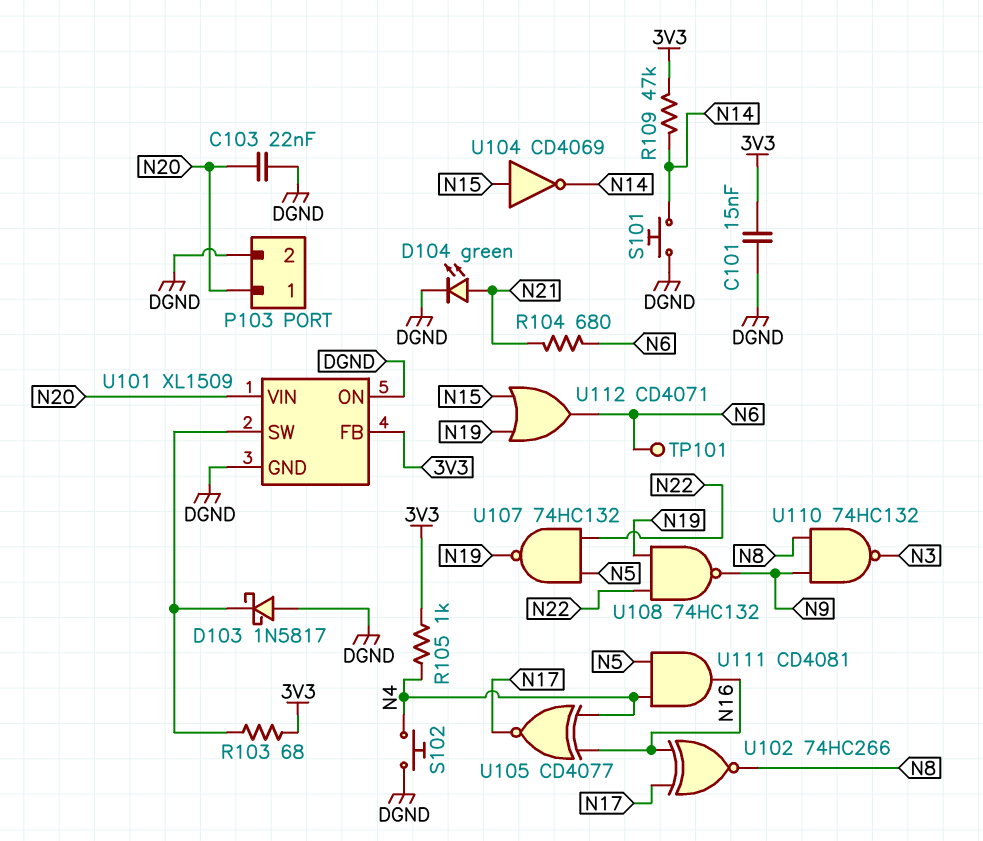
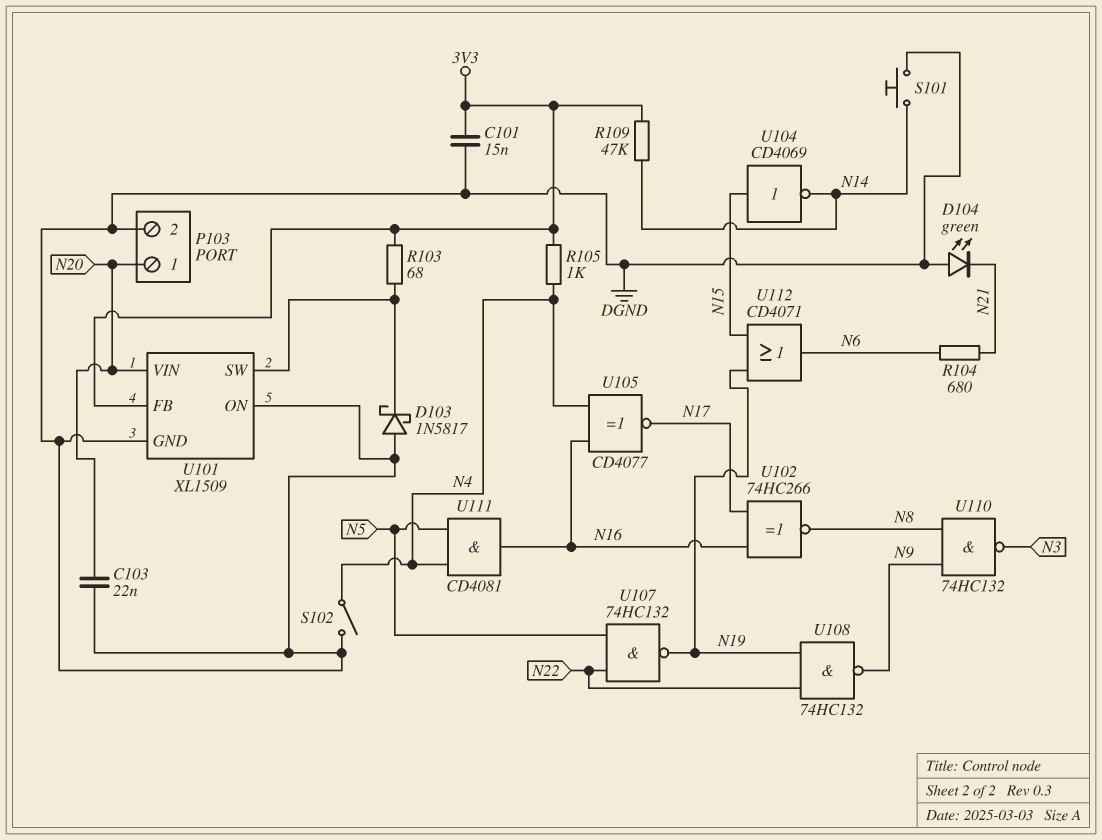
D104: LED green (A N21, K DGND) -> LED green (A DGND, K N21)
S102: button (DGND, N4) -> switch (DGND, N4)
TP101: test point (N6) -> none

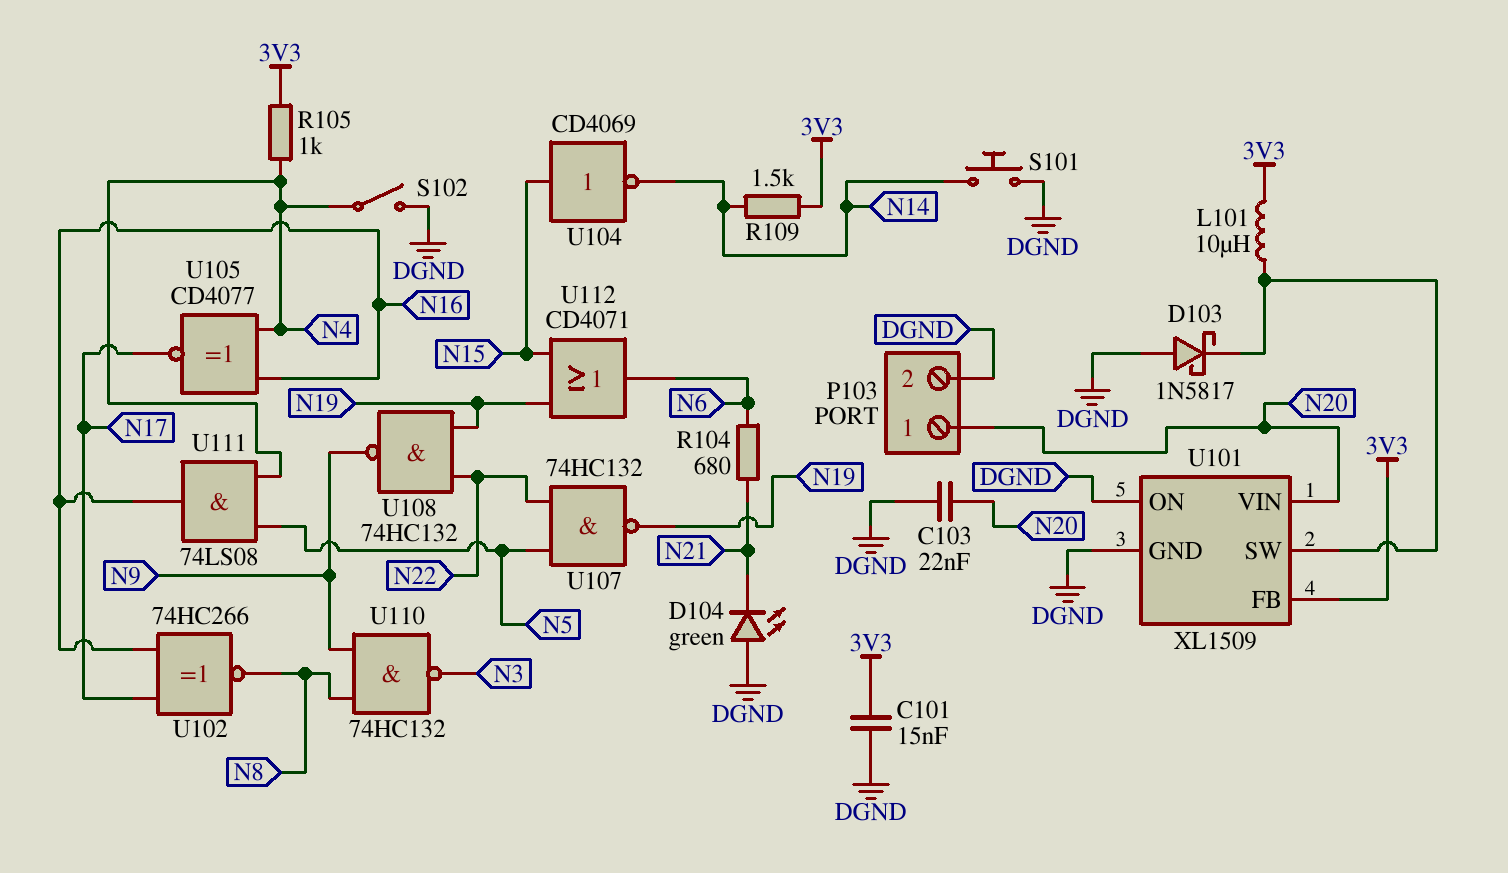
L101: none -> 10uH (3V3, U101/SW)
R103: 68 (3V3, U101/SW) -> none
R109: 47k (3V3, N14) -> 1.5k (3V3, N14)
U111: AND CD4081 (in N4, in N5, out N16) -> AND 74LS08 (in N4, in N5, out N16)

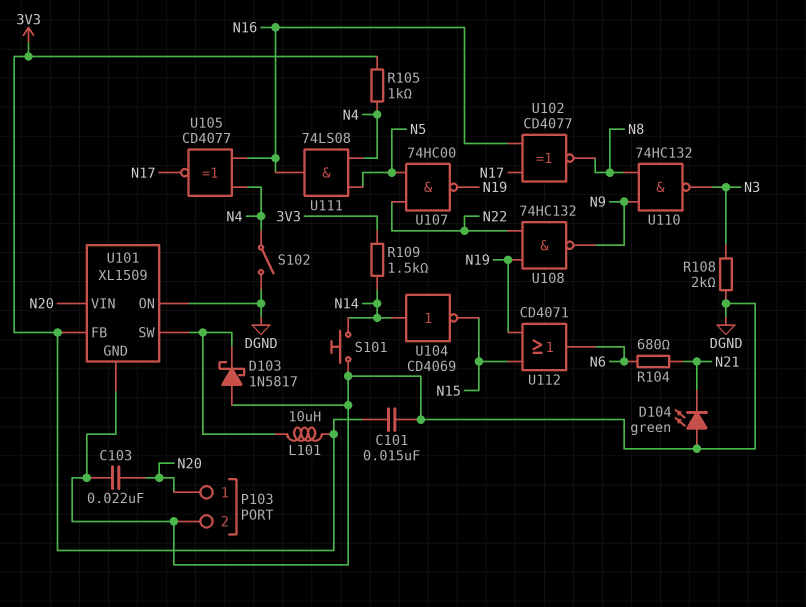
R108: none -> 2k (DGND, N3)
U102: XNOR 74HC266 (in N16, in N17, out N8) -> XNOR CD4077 (in N16, in N17, out N8)
U104: NOT CD4069 (in N15, out N14) -> NOT CD4069 (in N14, out N15)
U107: NAND 74HC132 (in N5, in N22, out N19) -> NAND 74HC00 (in N5, in N22, out N19)

